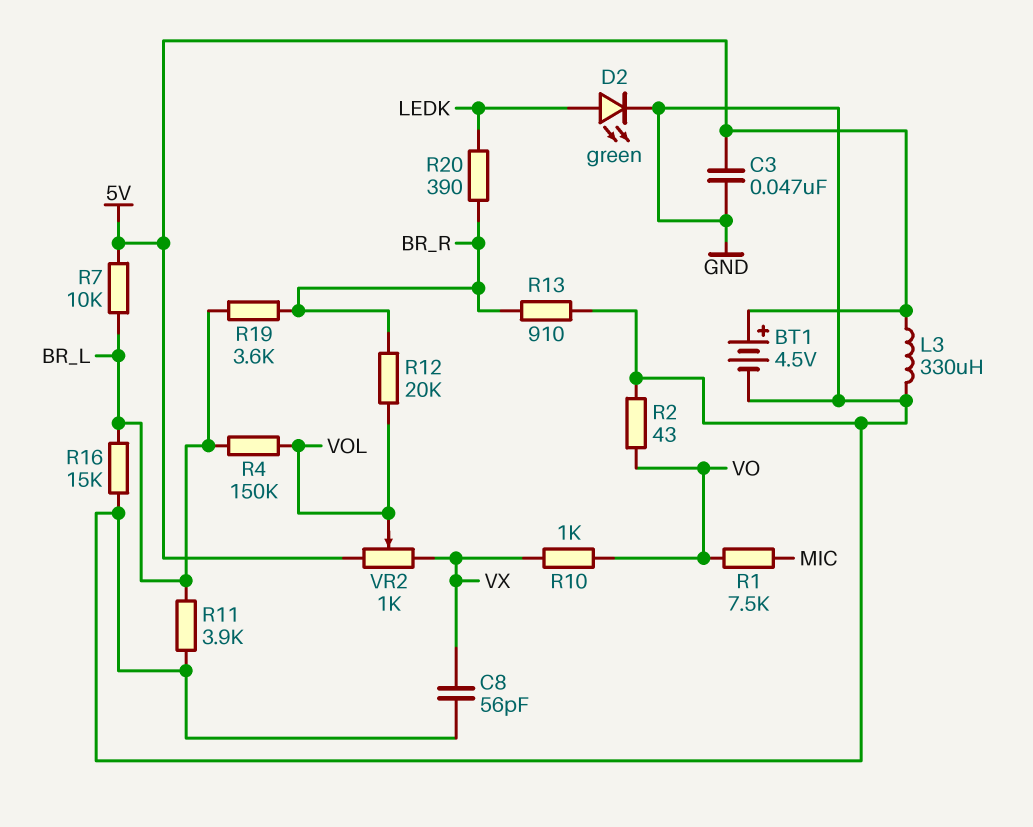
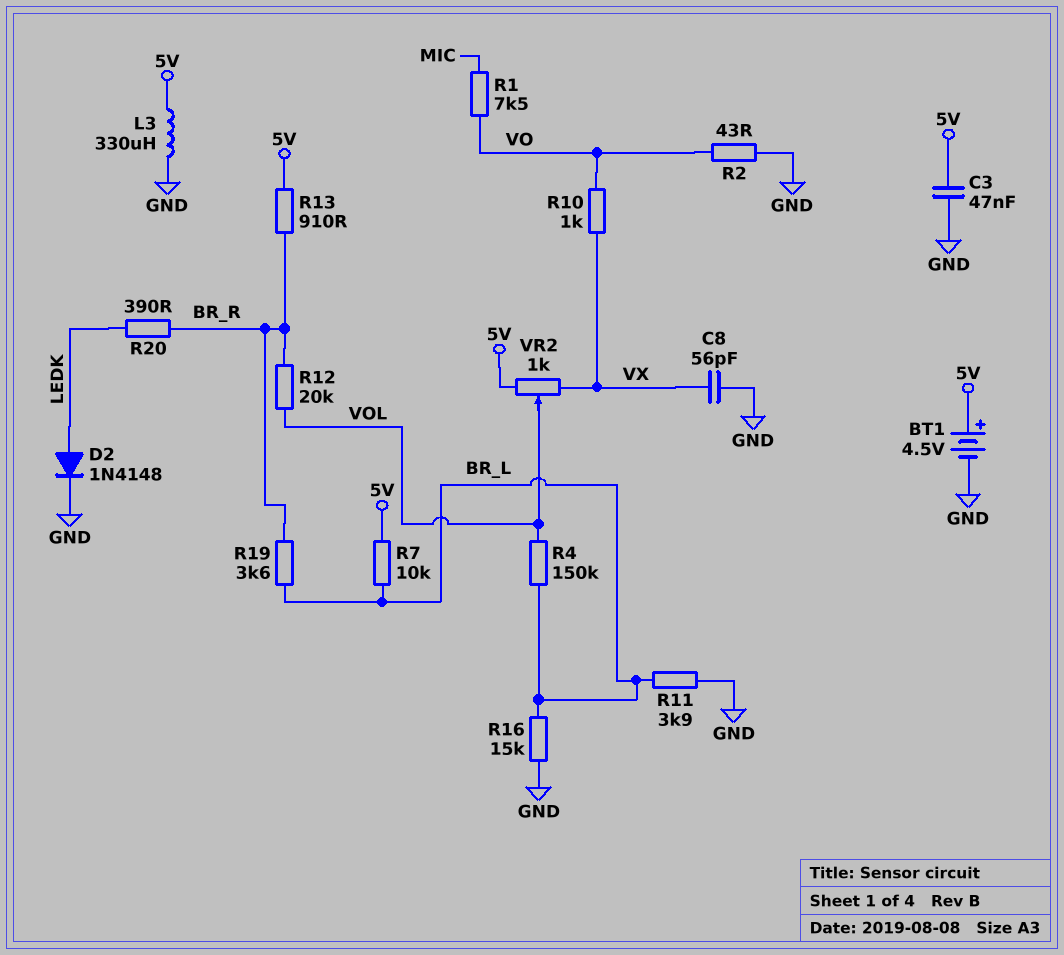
D2: LED green (A LEDK, K GND) -> diode 1N4148 (A LEDK, K GND)
R13: 910 (BR_R, GND) -> 910 (5V, BR_R)

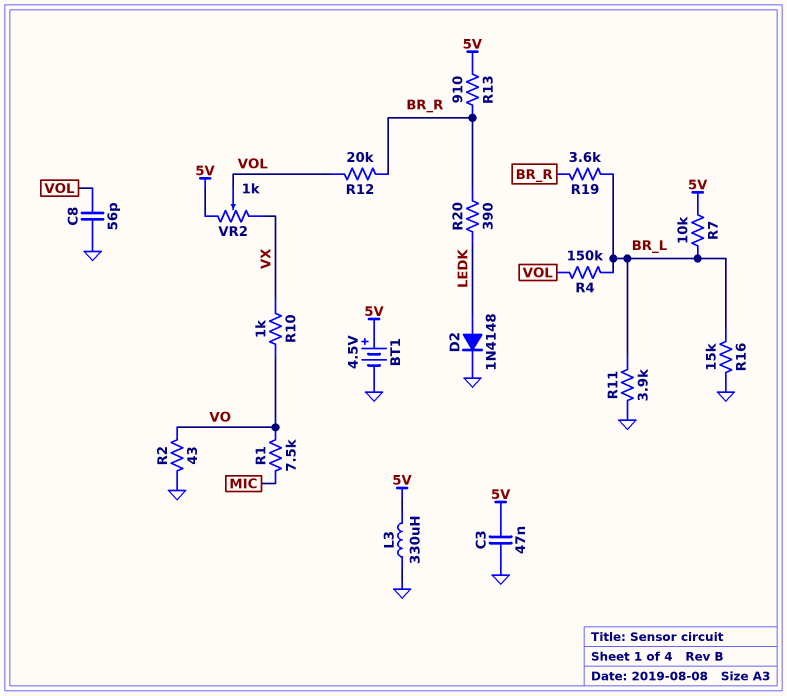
C8: 56pF (GND, VX) -> 56pF (GND, VOL)

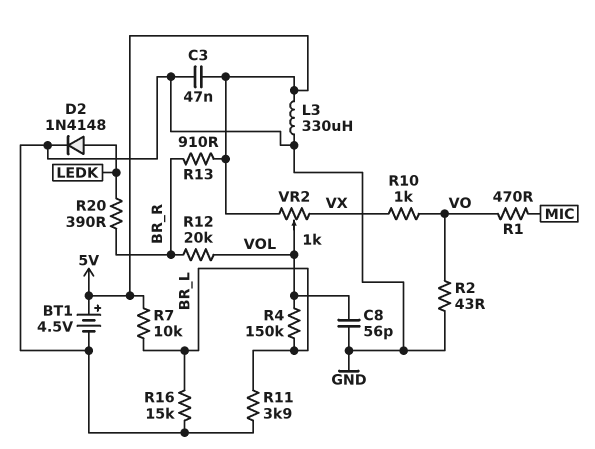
R1: 7.5k (MIC, VO) -> 470 (MIC, VO)
R19: 3.6k (BR_L, BR_R) -> none

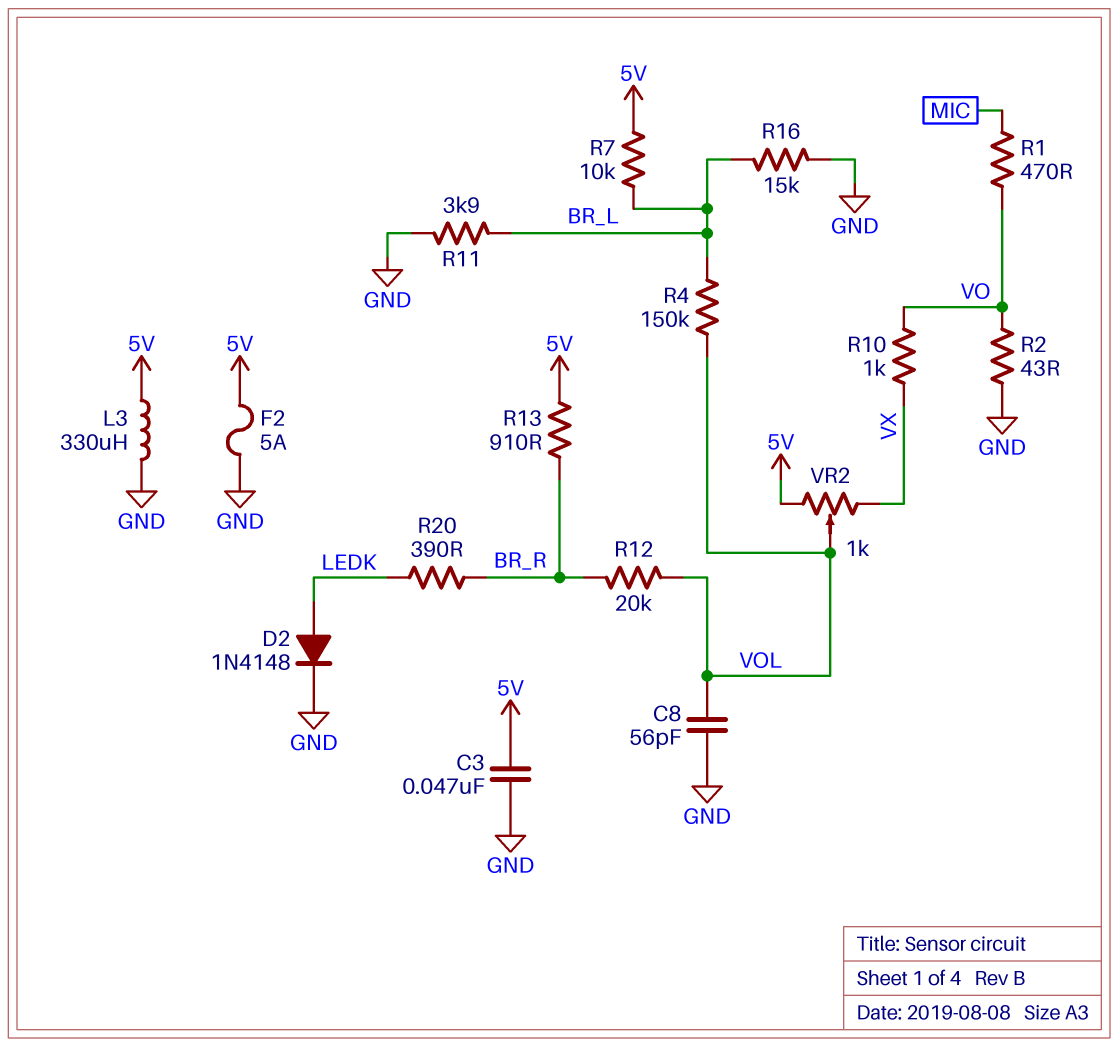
BT1: 4.5V (plus 5V, minus GND) -> none
F2: none -> 5A (5V, GND)

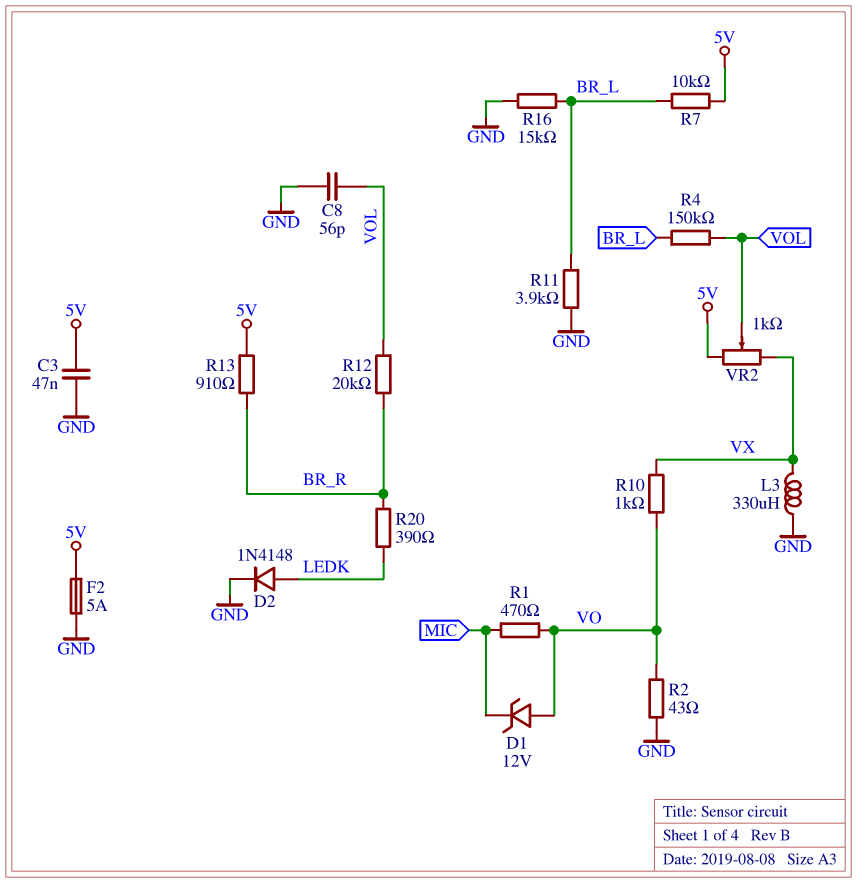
D1: none -> zener 12V (A VO, K MIC)
L3: 330uH (5V, GND) -> 330uH (GND, VX)

